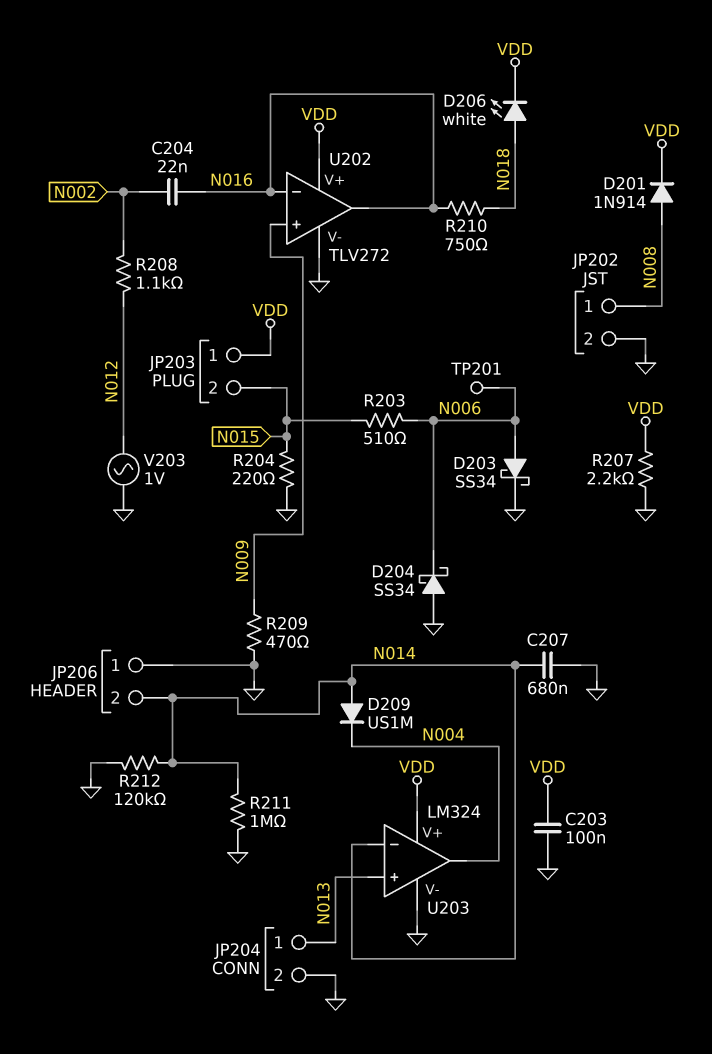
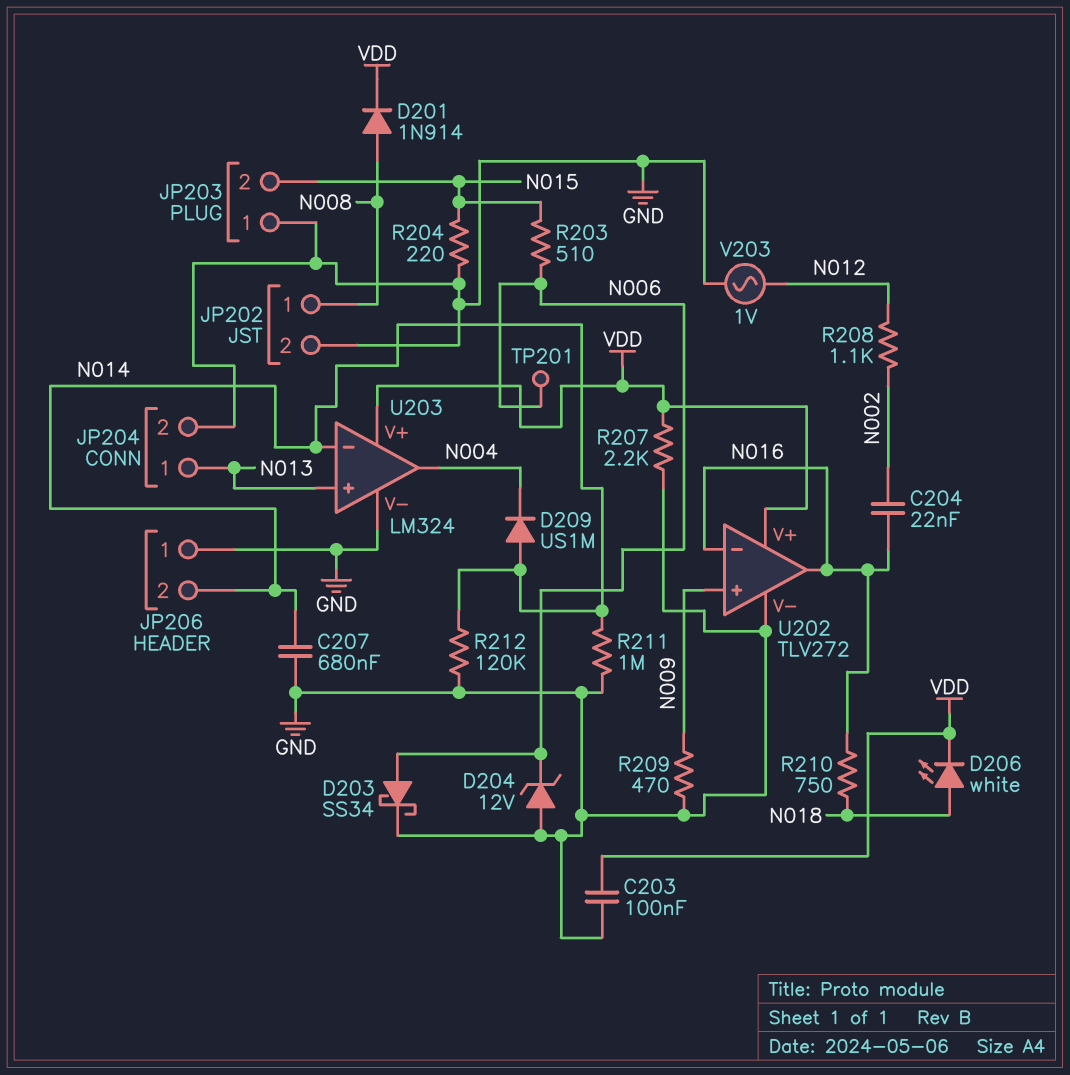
D204: schottky SS34 (A GND, K N006) -> zener 12V (A GND, K N006)
JP203 pin 1: VDD -> GND

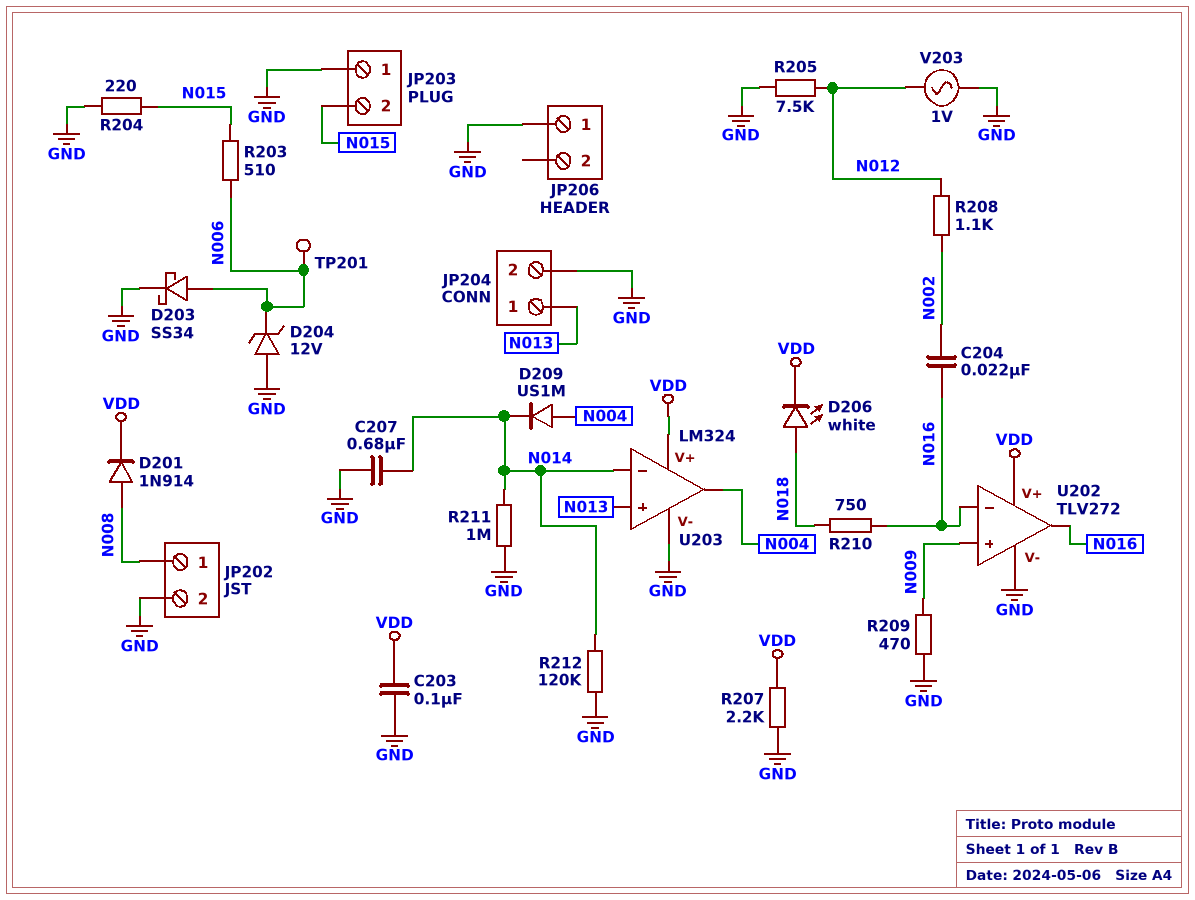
D209: diode US1M (A N014, K N004) -> diode US1M (A N004, K N014)
JP206 pin 2: N014 -> none
R205: none -> 7.5k (GND, N012)

